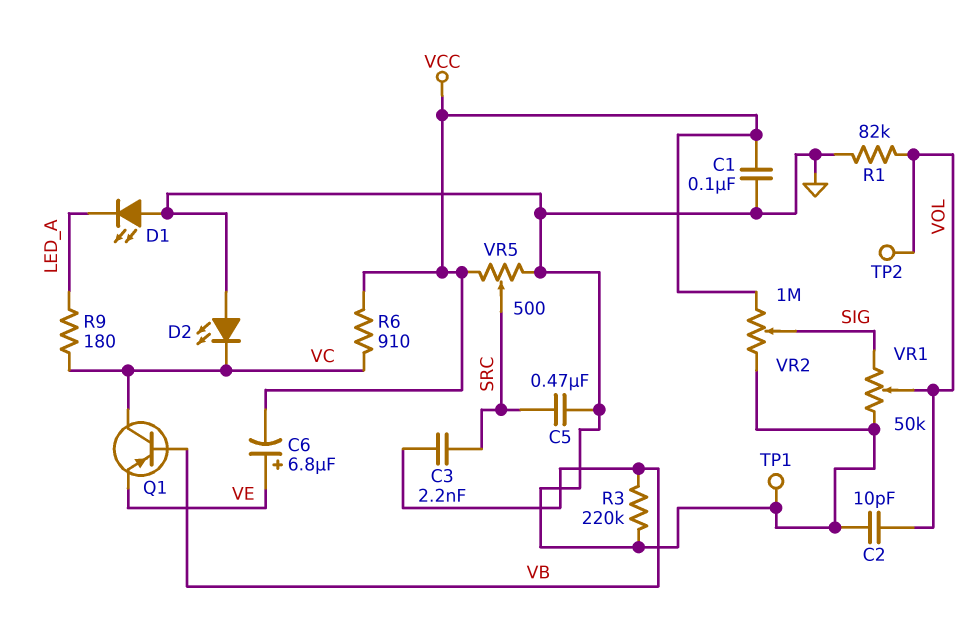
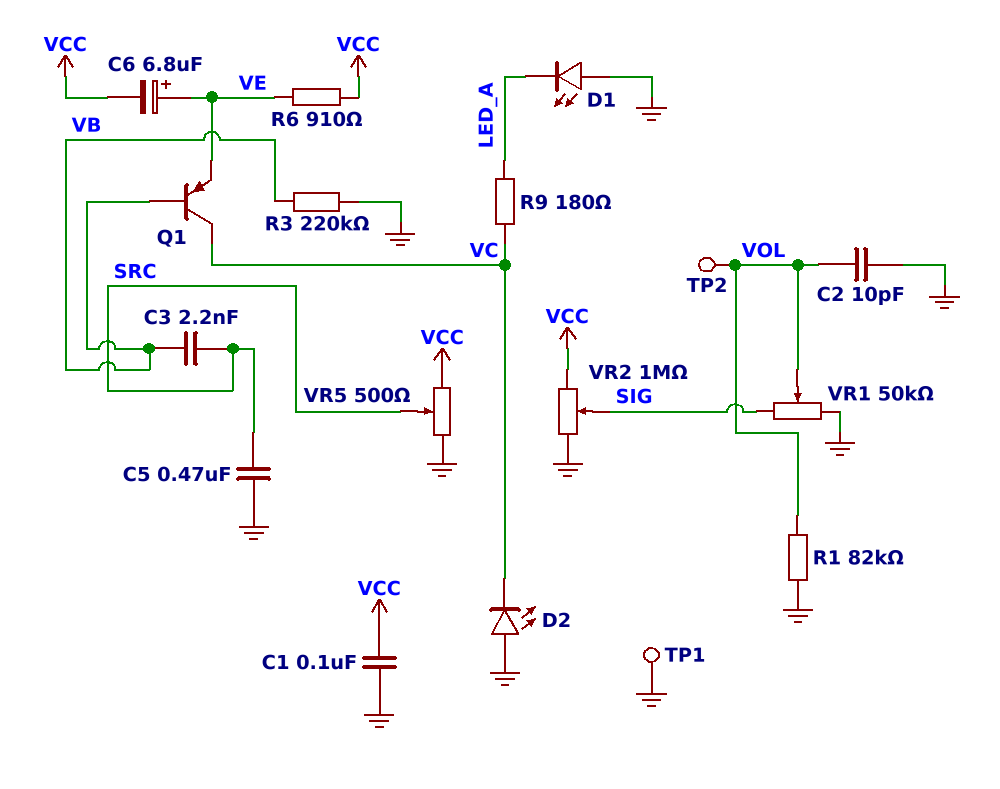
R6: 910 (VC, VCC) -> 910 (VCC, VE)

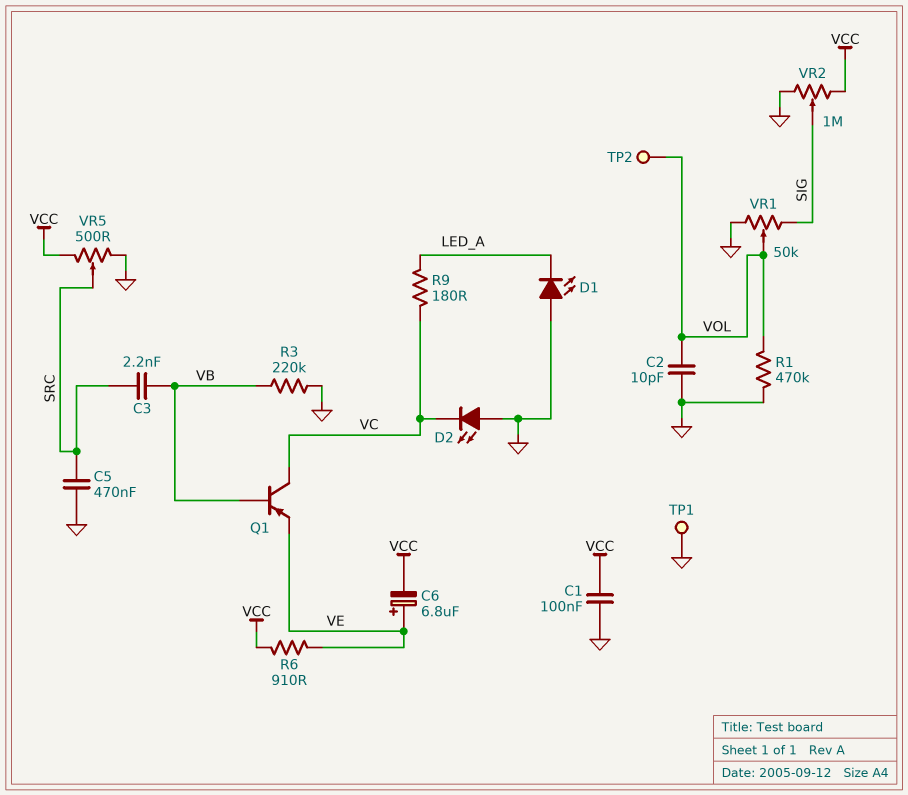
R1: 82k (GND, VOL) -> 470k (GND, VOL)

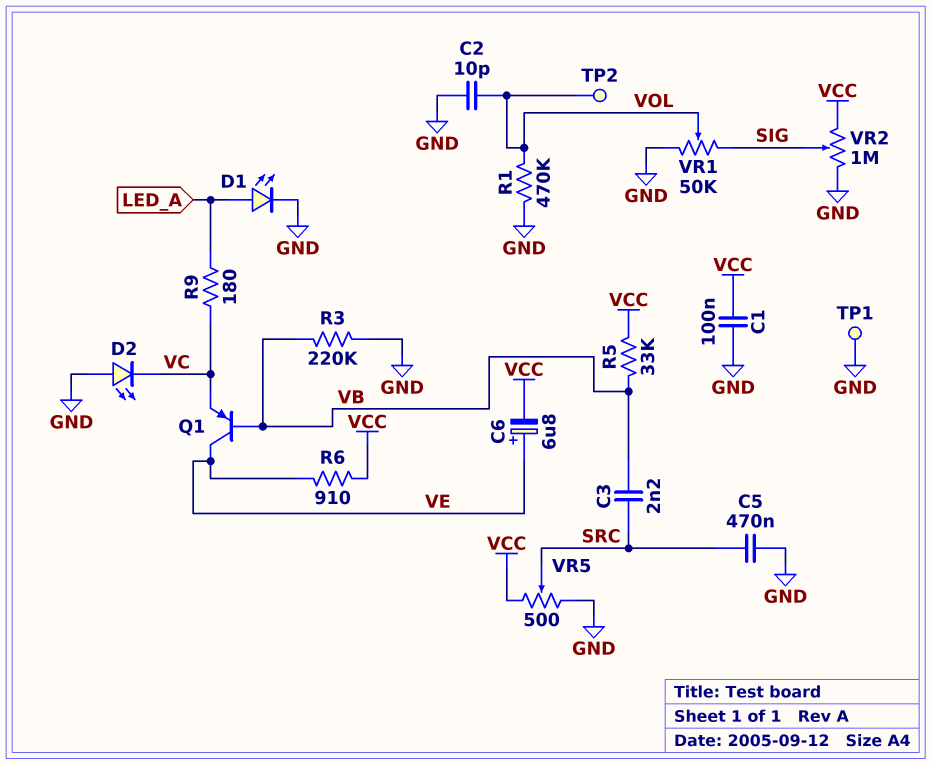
D1: LED (A GND, K LED_A) -> LED (A LED_A, K GND)
Q1: PNP (B VB, C VC, E VE) -> PNP (B VB, C VE, E VC)
R5: none -> 33k (VB, VCC)

